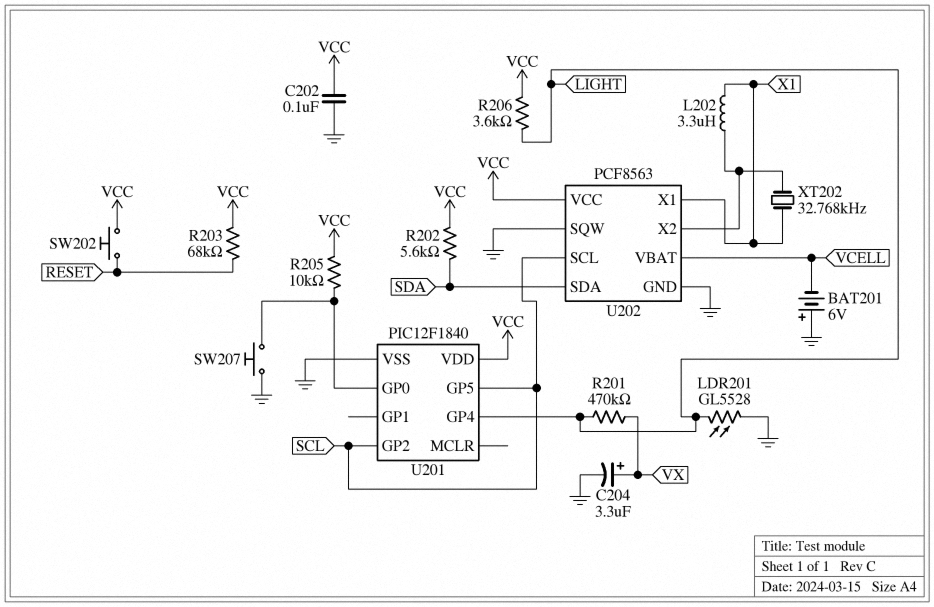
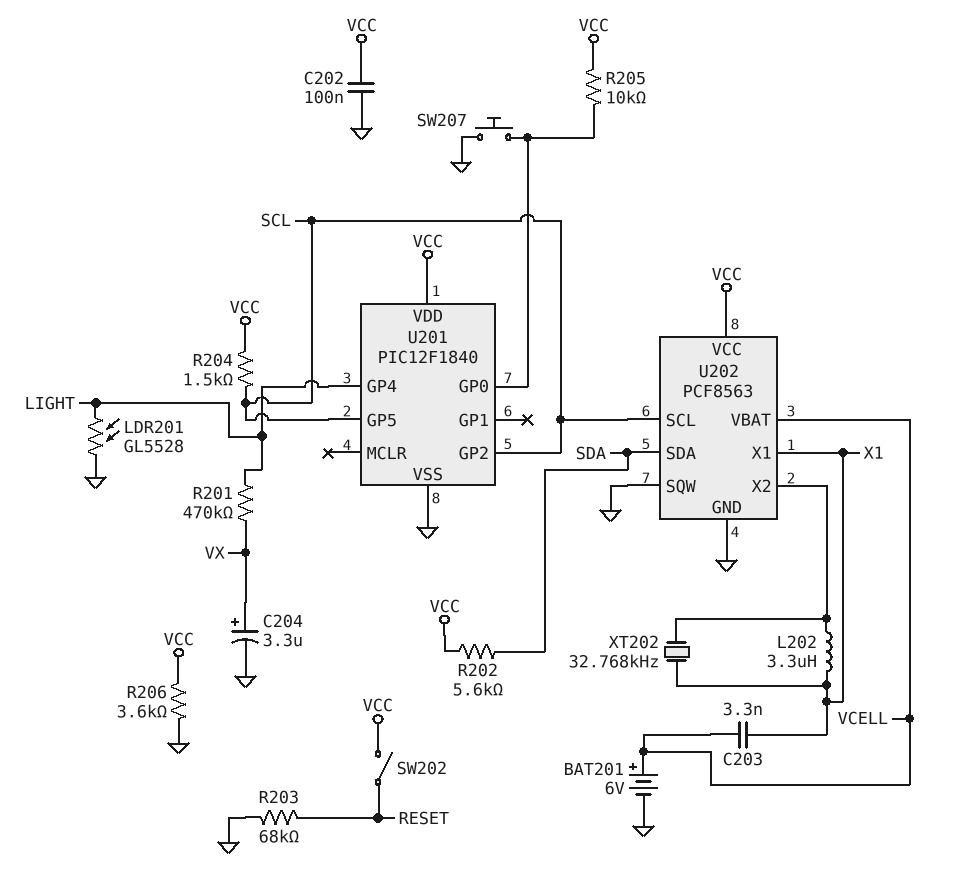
BAT201: 6V (plus GND, minus VCELL) -> 6V (plus VCELL, minus GND)
C203: none -> 3.3nF (VCELL, X1)
R203: 68k (RESET, VCC) -> 68k (GND, RESET)
R204: none -> 1.5k (SCL, VCC)
R206: 3.6k (LIGHT, VCC) -> 3.6k (GND, VCC)
SW202: button (RESET, VCC) -> switch (RESET, VCC)

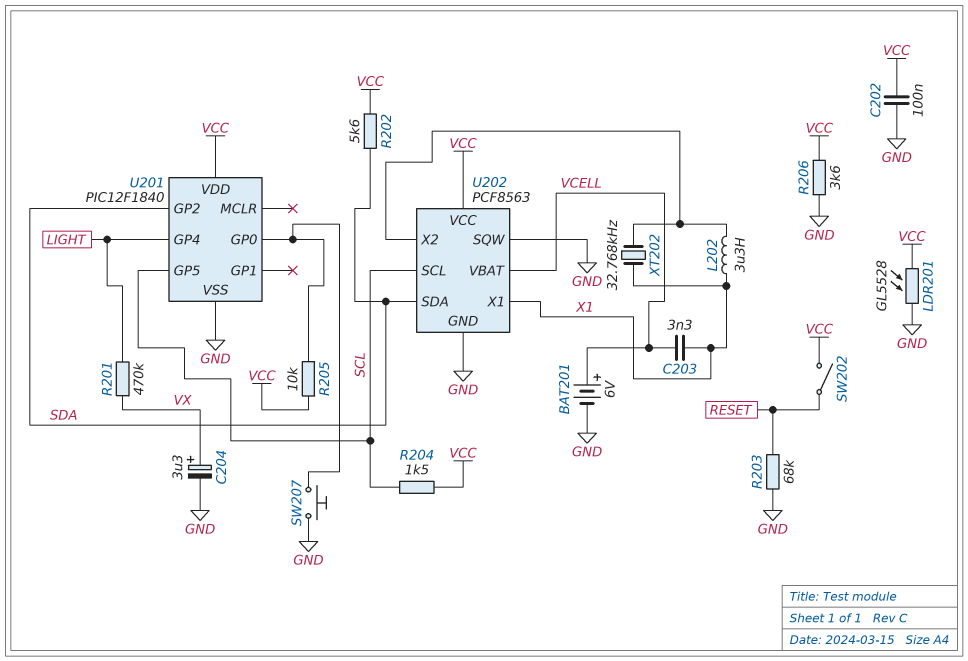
LDR201: GL5528 (GND, LIGHT) -> GL5528 (GND, VCC)
U201 pin GP2: SCL -> SDA

